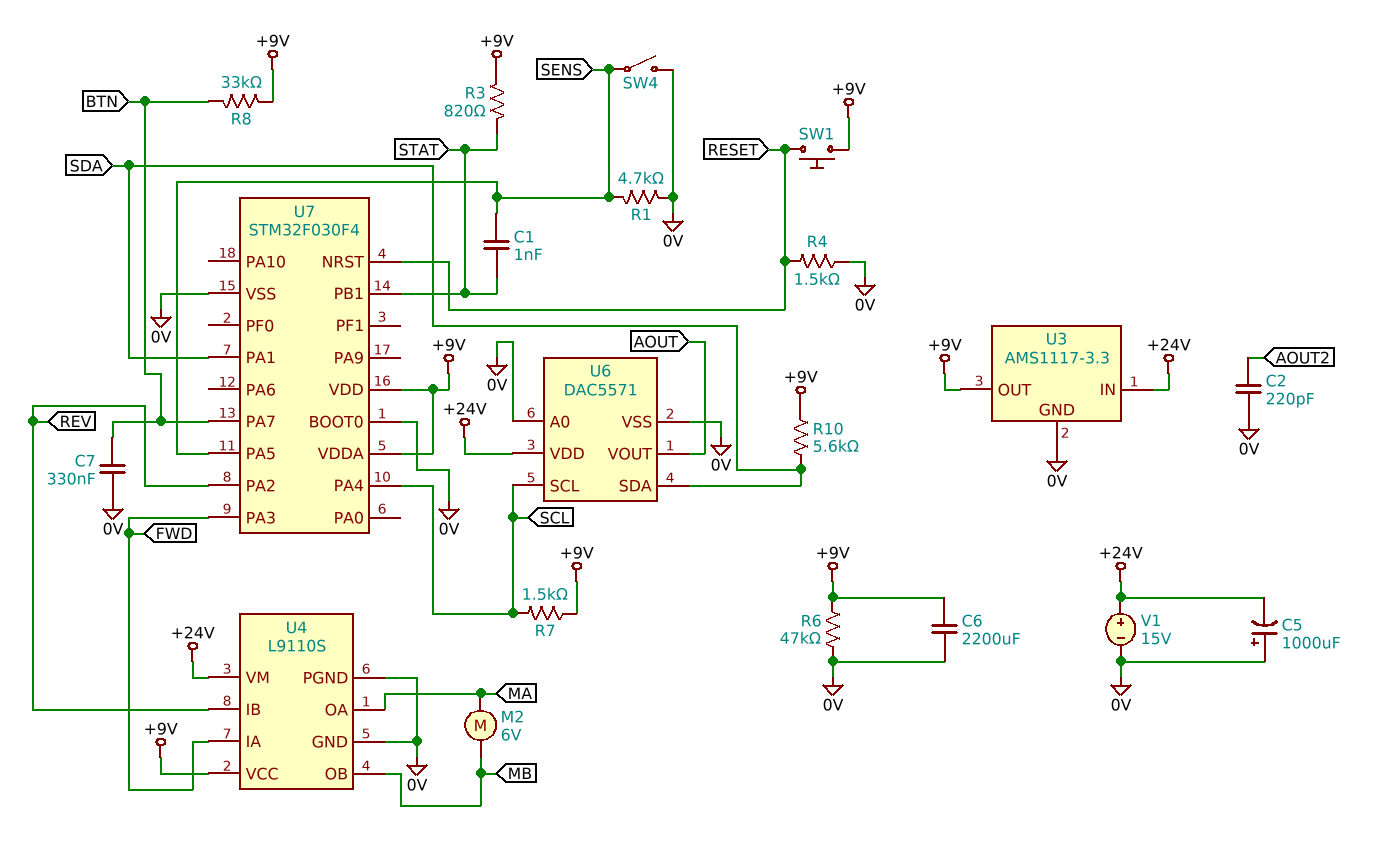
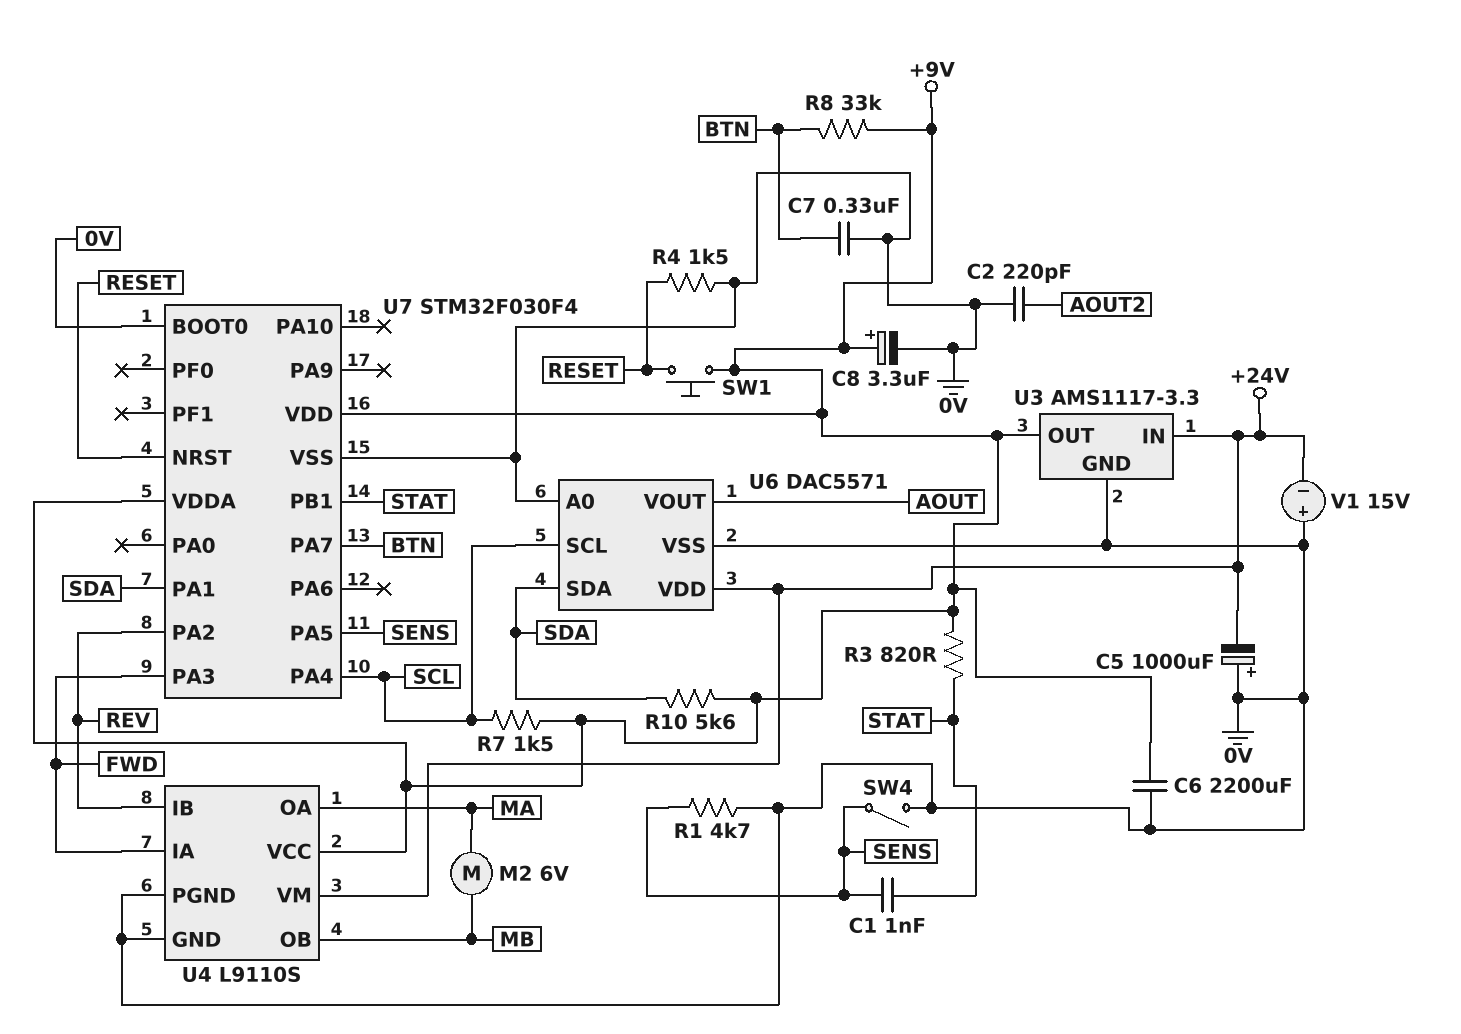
C8: none -> 3.3uF (plus +9V, minus 0V)
R6: 47k (+9V, 0V) -> none
V1: 15V (plus +24V, minus 0V) -> 15V (plus 0V, minus +24V)

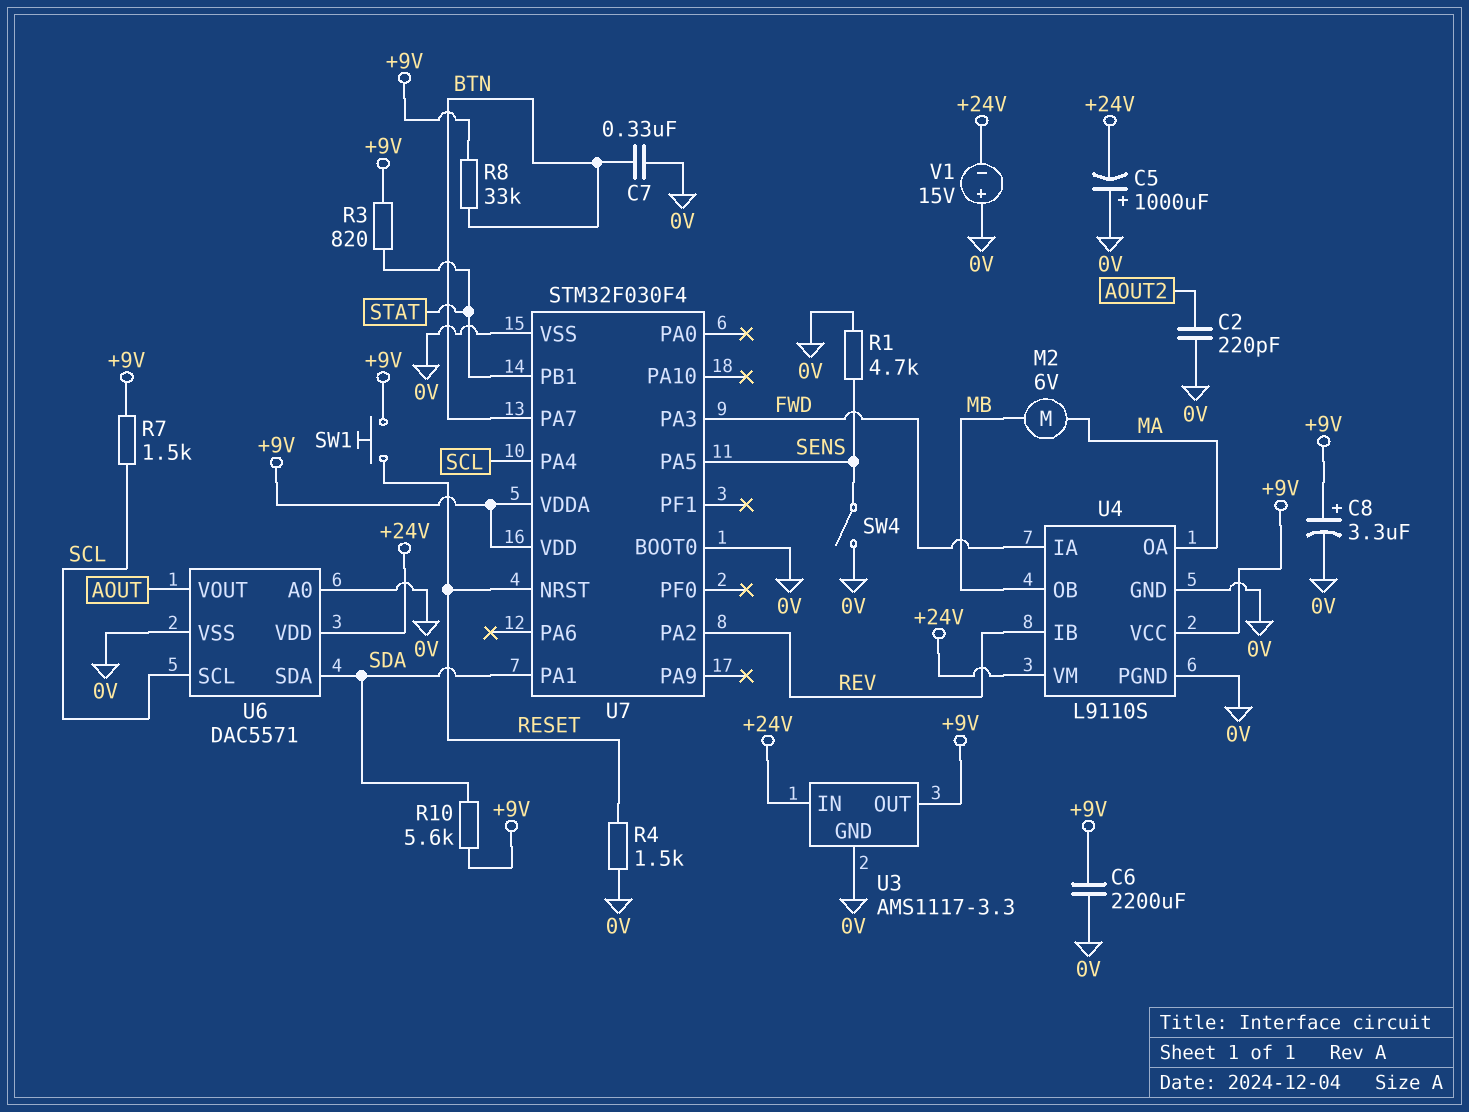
C1: 1nF (SENS, STAT) -> none

